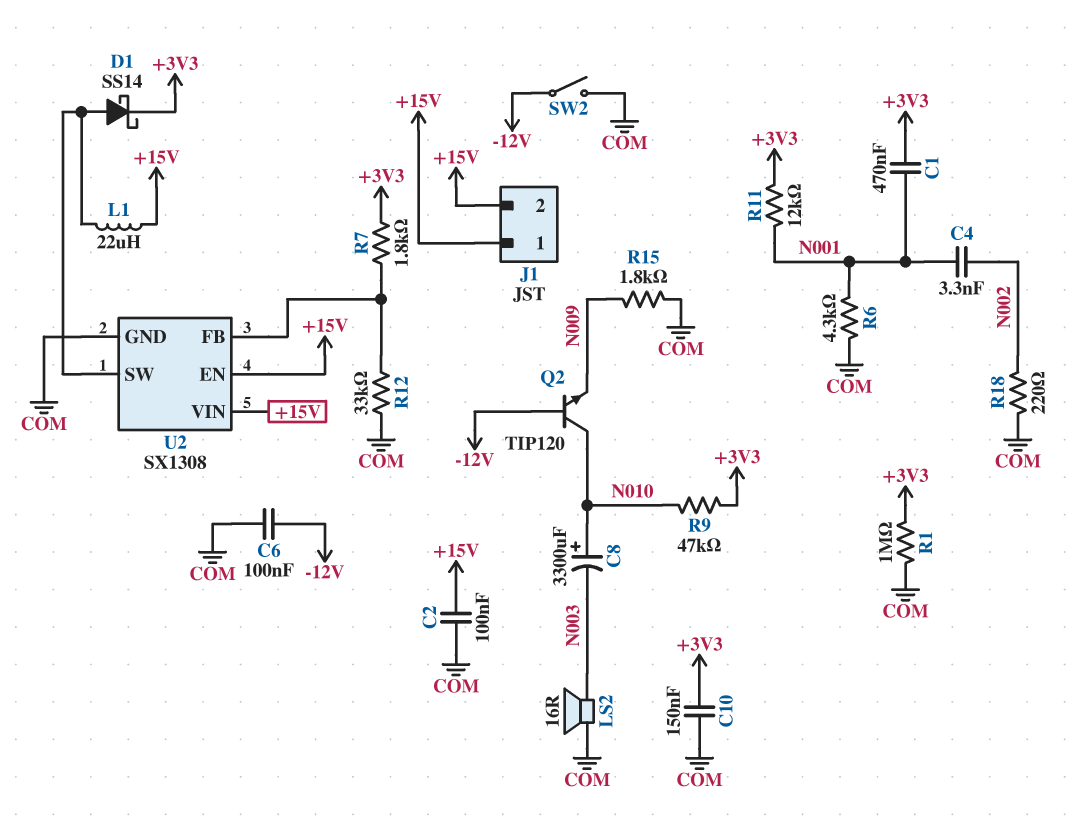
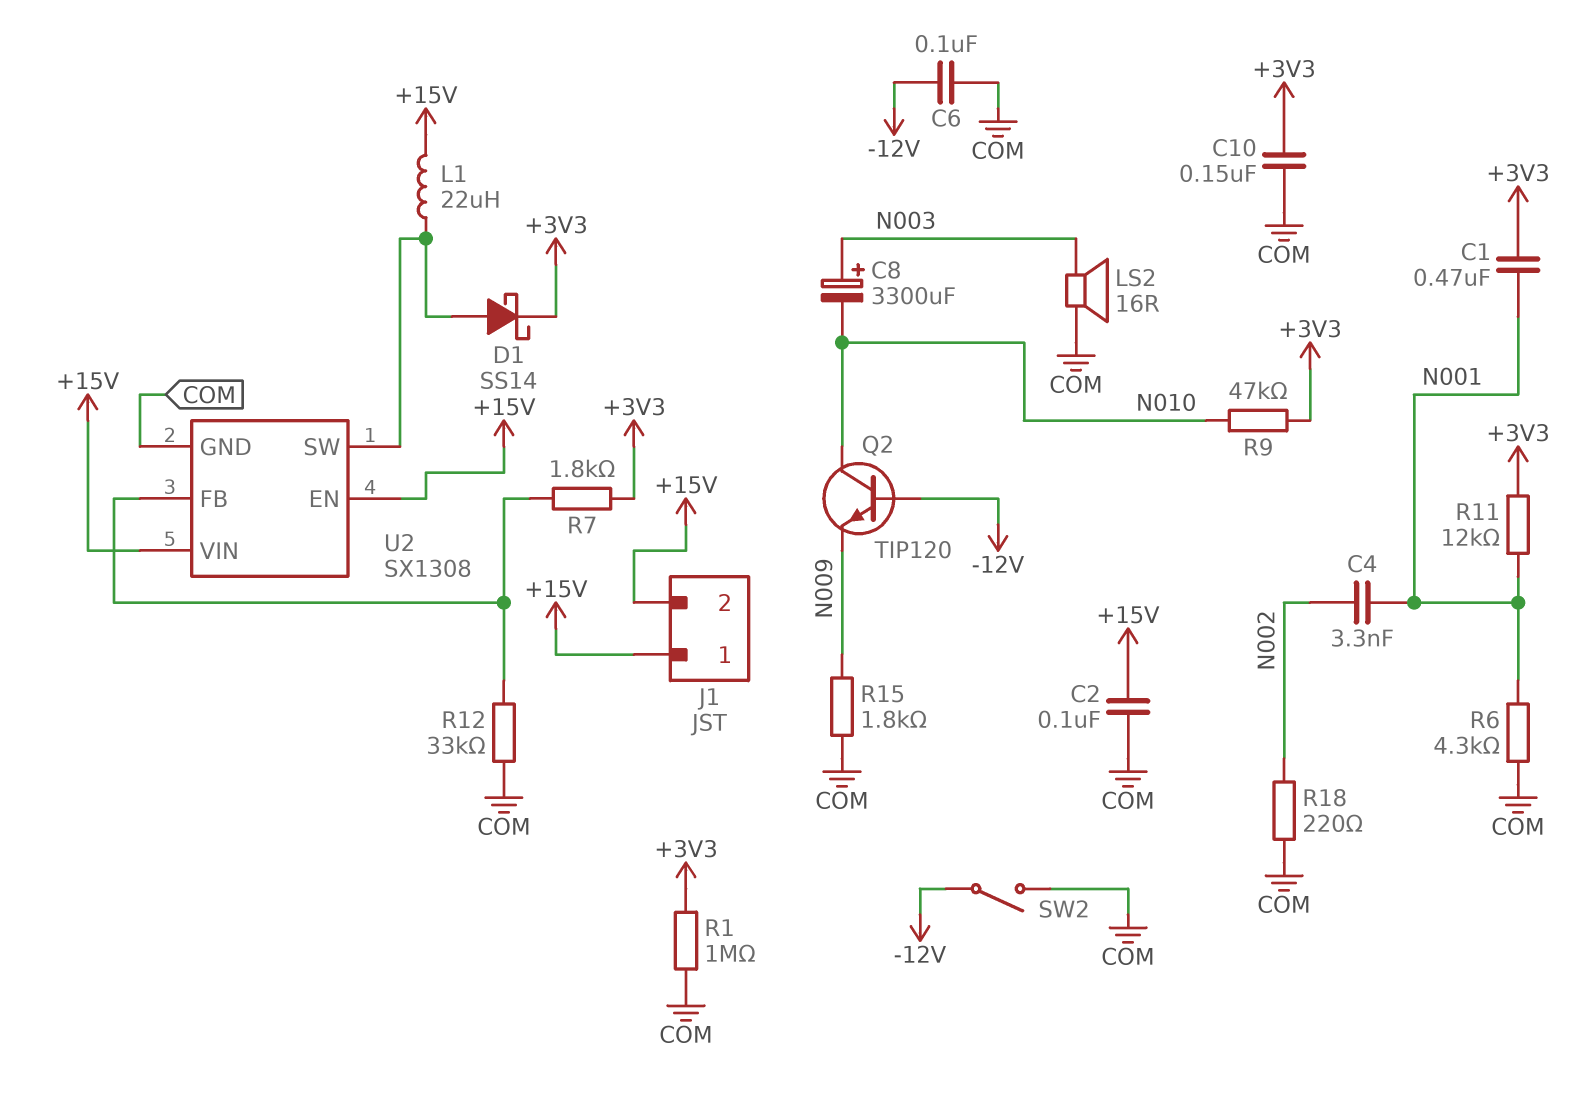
C8: 3300uF (plus N010, minus N003) -> 3300uF (plus N003, minus N010)

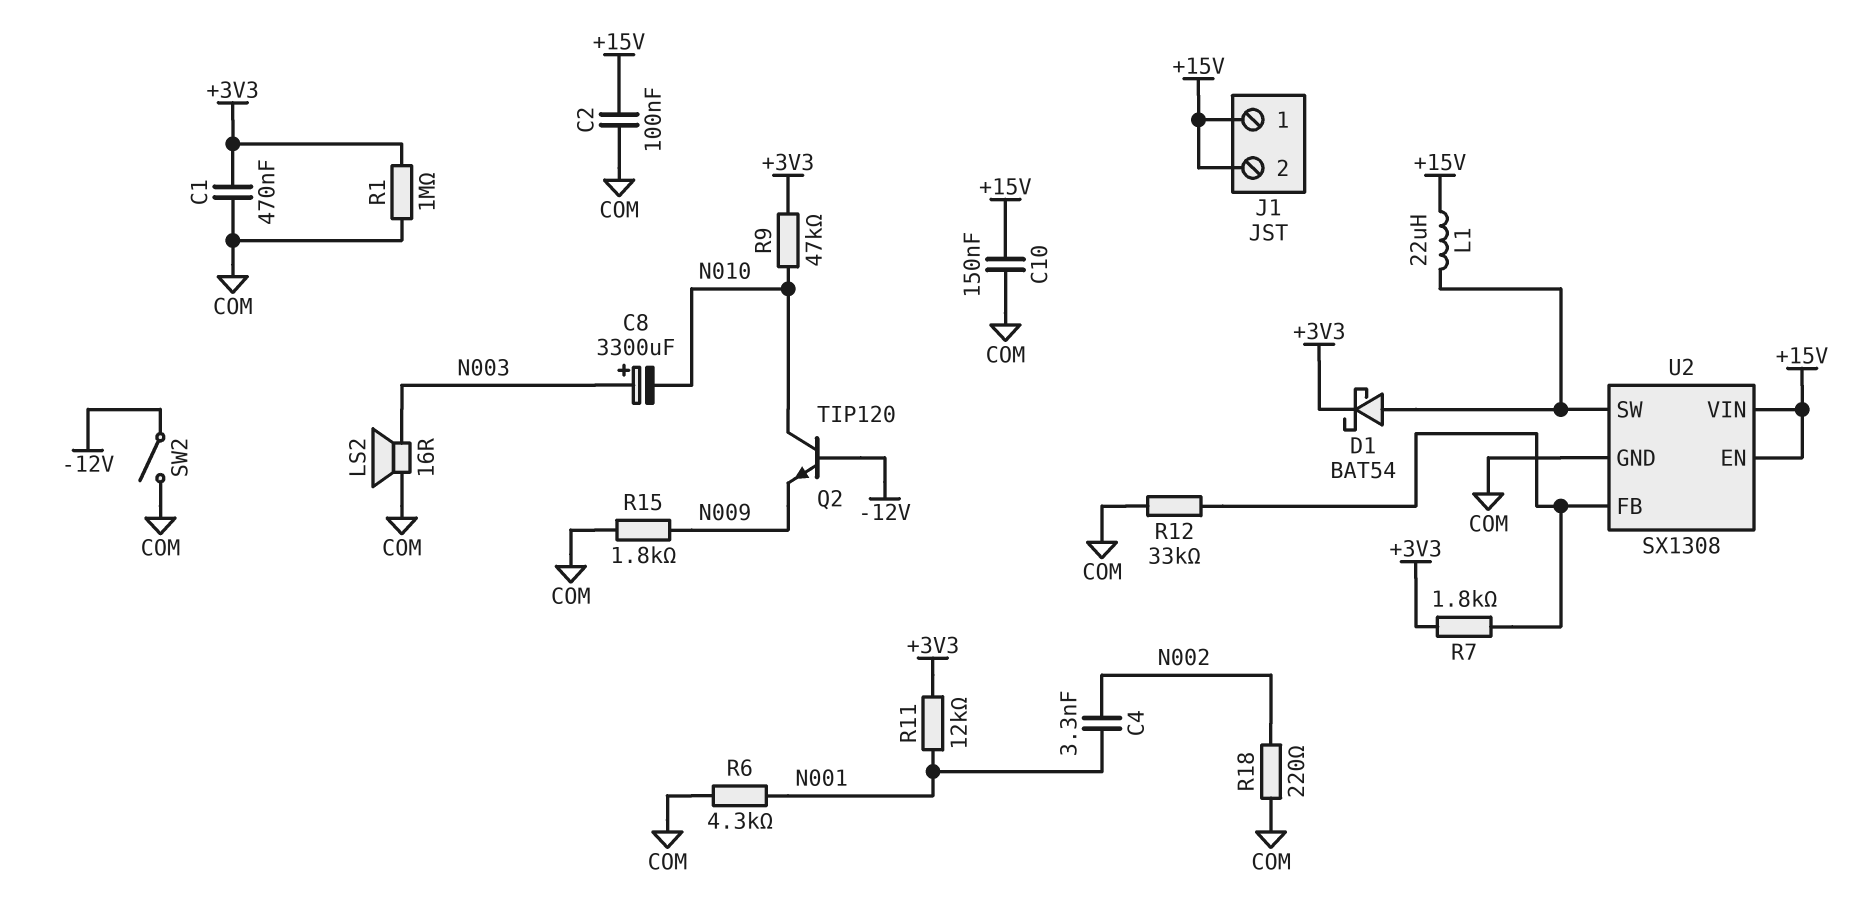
C1: 470nF (+3V3, N001) -> 470nF (+3V3, COM)
C6: 100nF (-12V, COM) -> none
C10: 150nF (+3V3, COM) -> 150nF (+15V, COM)
D1: schottky SS14 (A U2/SW, K +3V3) -> schottky BAT54 (A U2/SW, K +3V3)

